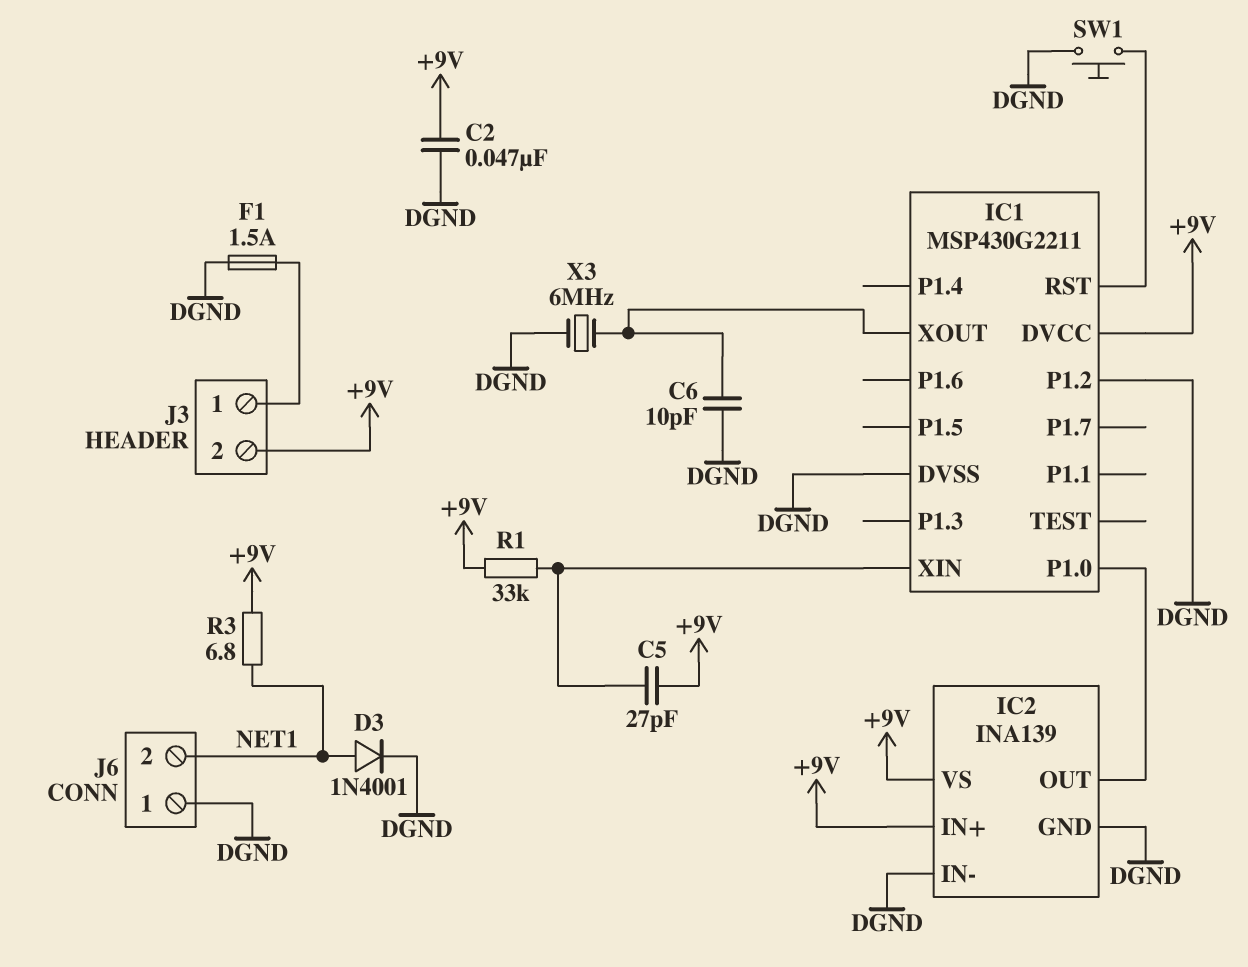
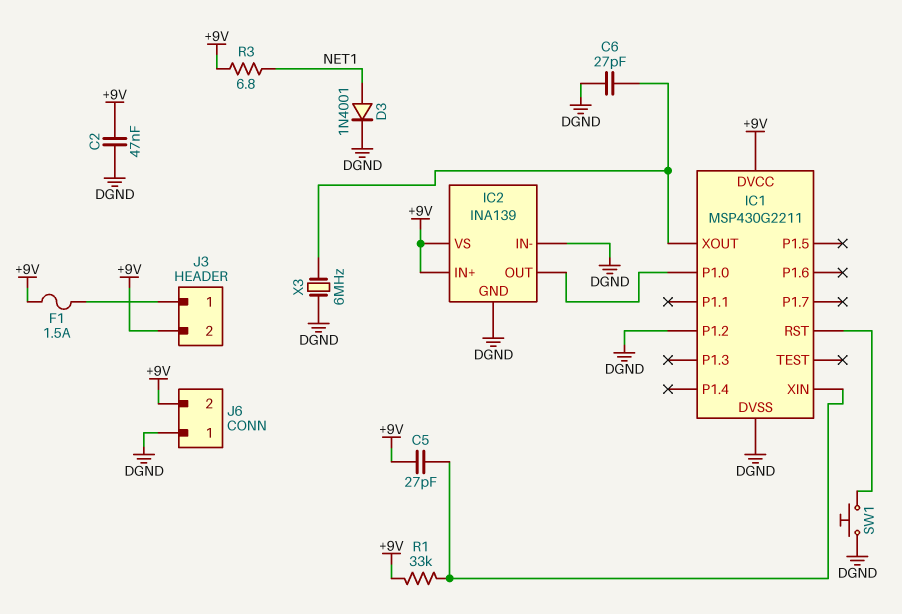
C6: 10pF (DGND, IC1/XOUT) -> 27pF (DGND, IC1/XOUT)
F1: 1.5A (DGND, J3/1) -> 1.5A (+9V, J3/1)
J6 pin 2: NET1 -> +9V

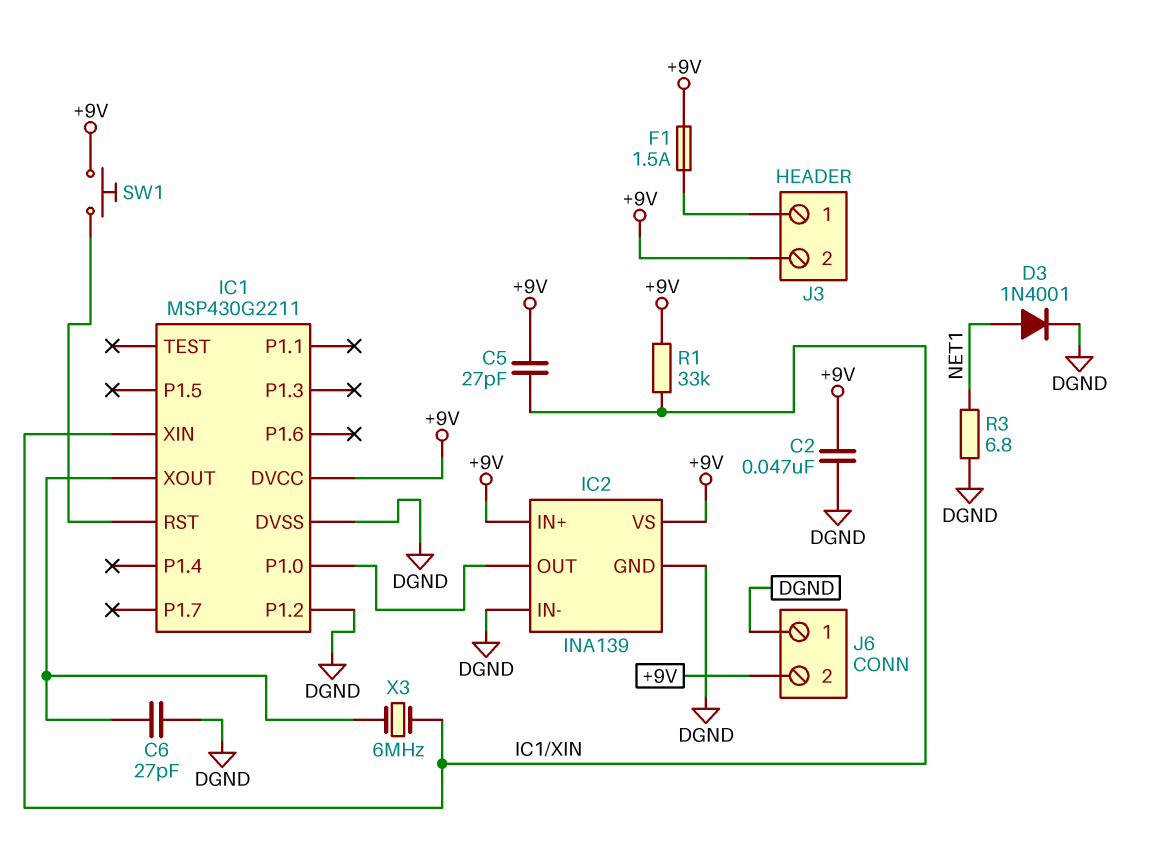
R3: 6.8 (+9V, NET1) -> 6.8 (DGND, NET1)
SW1: button (DGND, IC1/RST) -> button (+9V, IC1/RST)
X3: 6MHz (DGND, IC1/XOUT) -> 6MHz (IC1/XIN, IC1/XOUT)

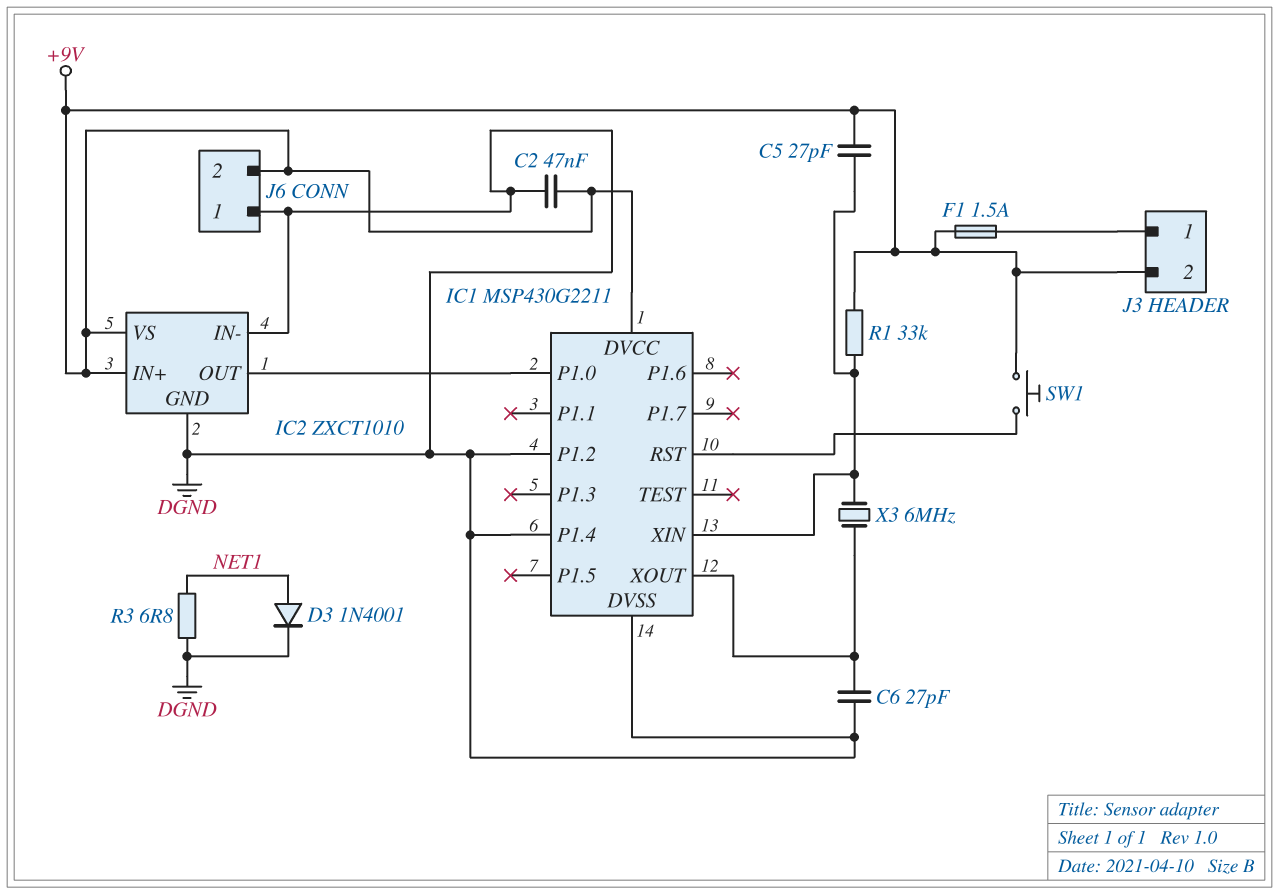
IC1 pin P1.4: none -> DGND
IC2: INA139 -> ZXCT1010

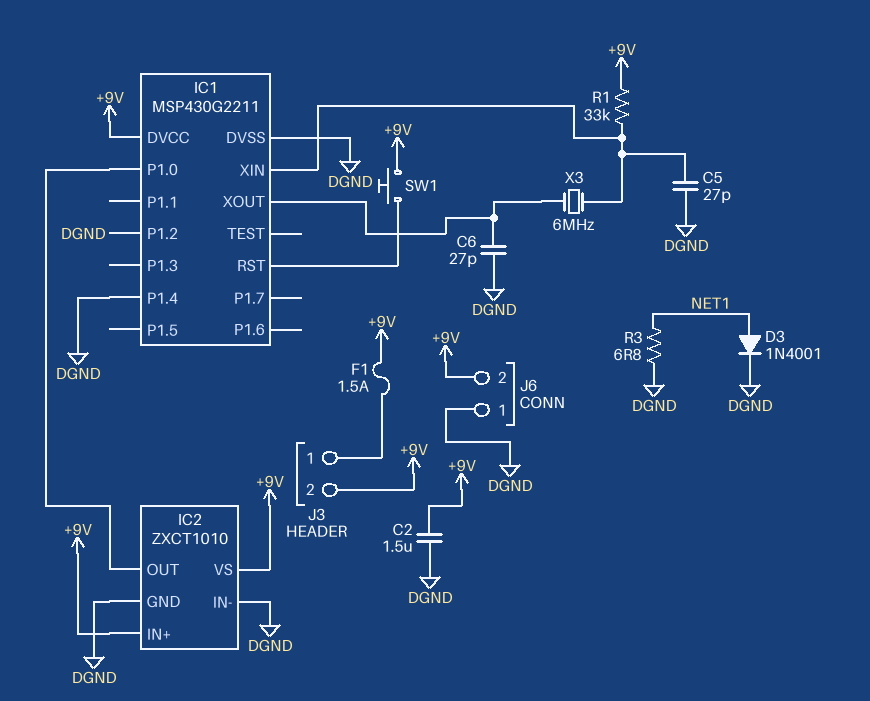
C2: 47nF (+9V, DGND) -> 1.5uF (+9V, DGND)
C5: 27pF (+9V, IC1/XIN) -> 27pF (DGND, IC1/XIN)

